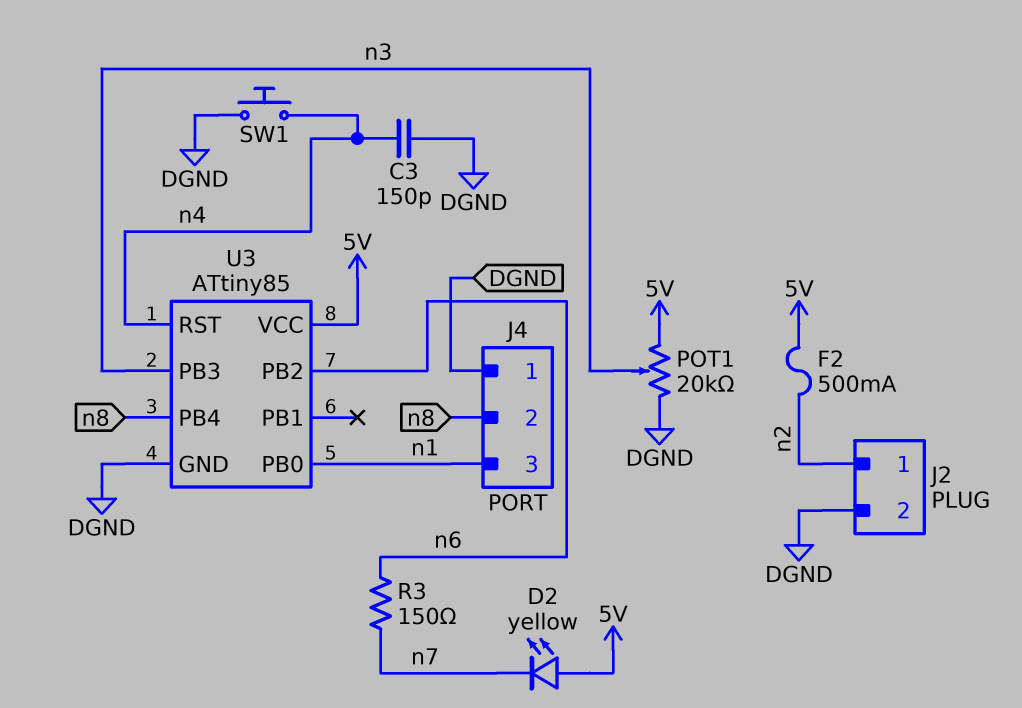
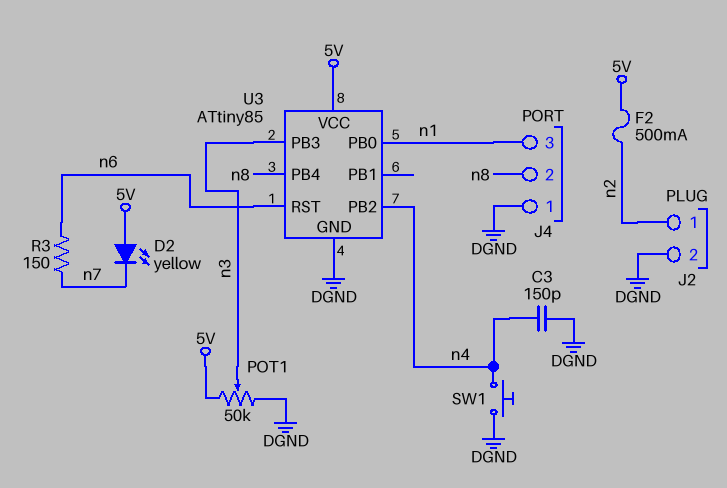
POT1: 20k (5V, DGND, wiper n3) -> 50k (5V, DGND, wiper n3)
U3 pin PB2: n6 -> n4
U3 pin RST: n4 -> n6

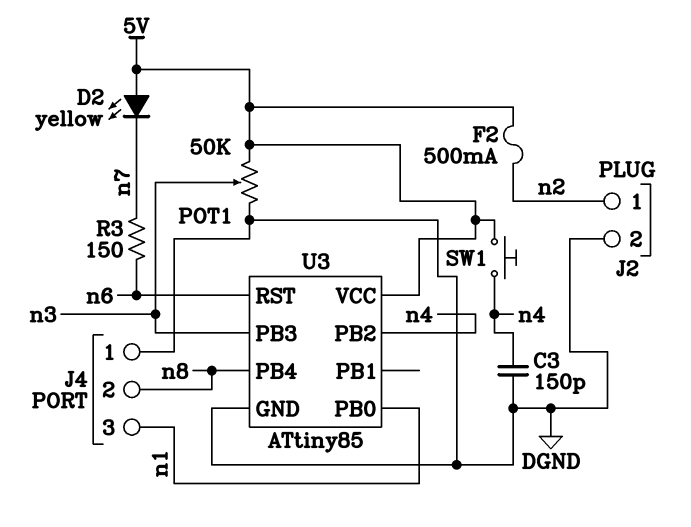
SW1: button (DGND, n4) -> button (5V, n4)

